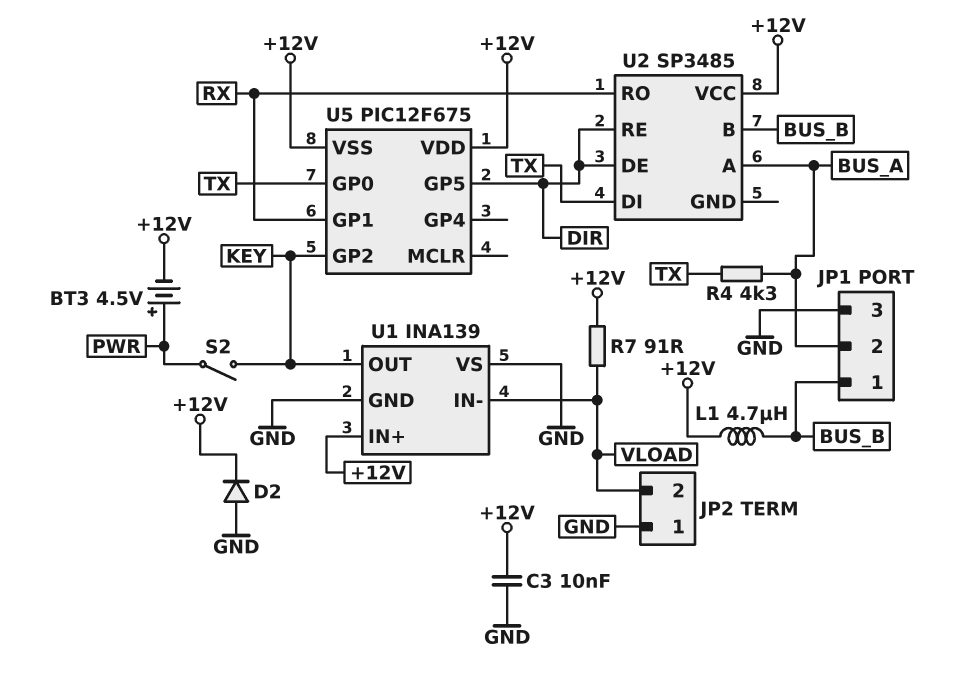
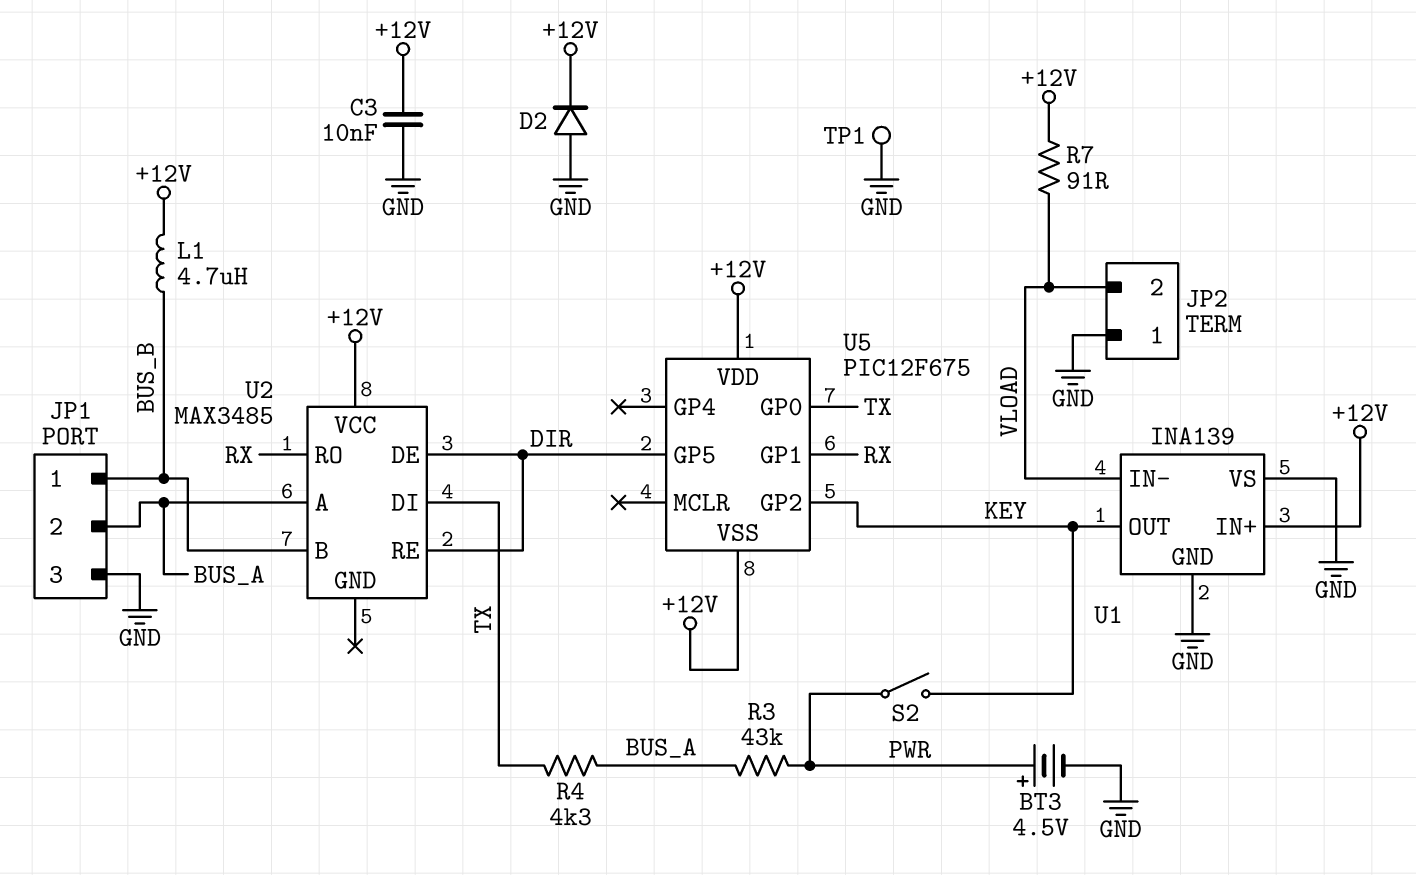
BT3: 4.5V (plus PWR, minus +12V) -> 4.5V (plus PWR, minus GND)
R3: none -> 43k (BUS_A, PWR)
TP1: none -> test point (GND)
U2: SP3485 -> MAX3485

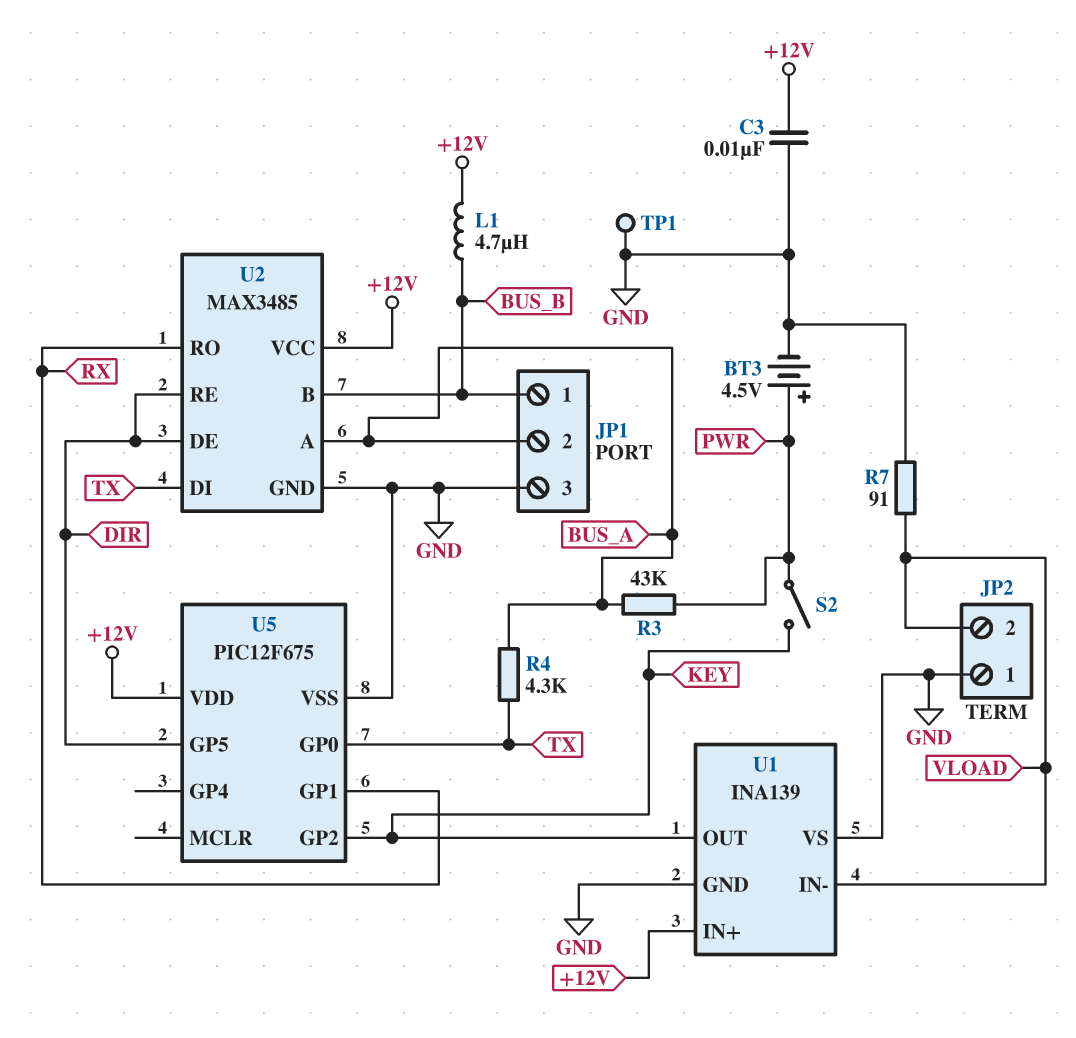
D2: diode (A GND, K +12V) -> none
R7: 91 (+12V, VLOAD) -> 91 (GND, VLOAD)
U2 pin GND: none -> GND
U5 pin VSS: +12V -> GND

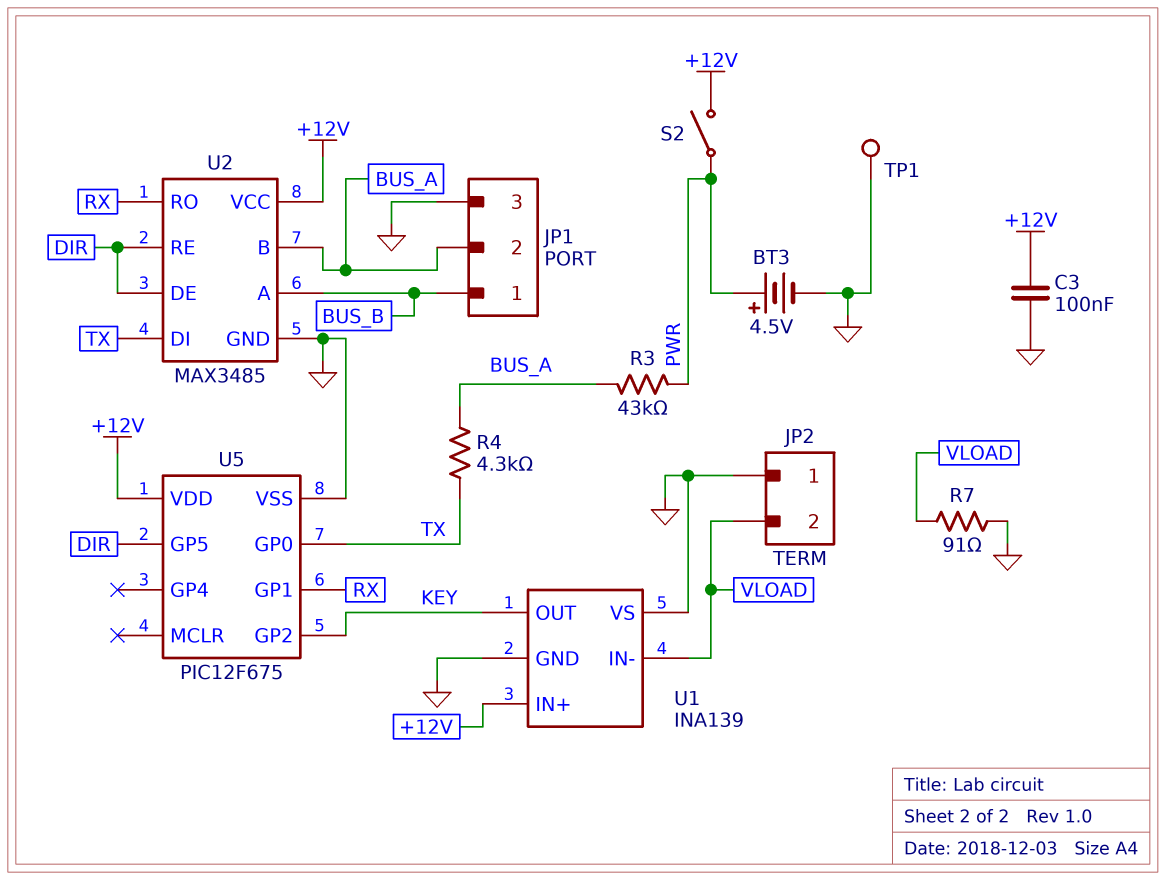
C3: 10nF (+12V, GND) -> 100nF (+12V, GND)
L1: 4.7uH (+12V, BUS_B) -> none
S2: switch (KEY, PWR) -> switch (+12V, PWR)
U2 pin A: BUS_A -> BUS_B
U2 pin B: BUS_B -> BUS_A

